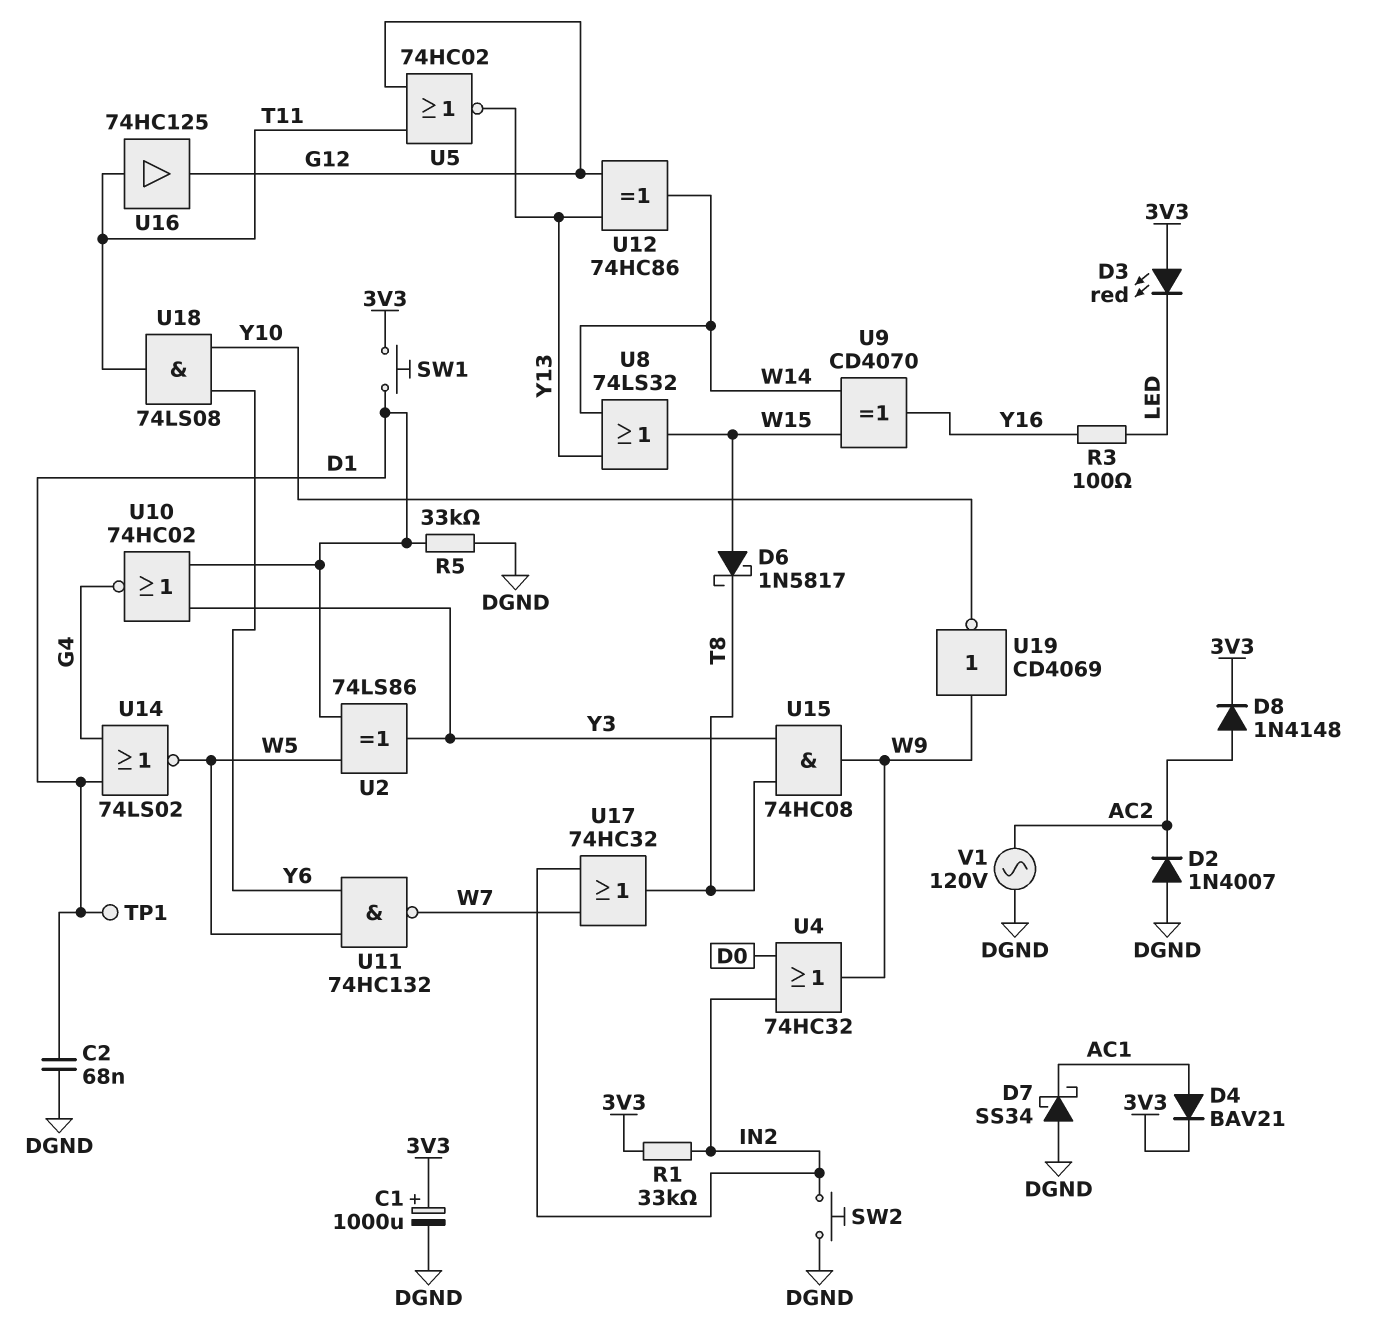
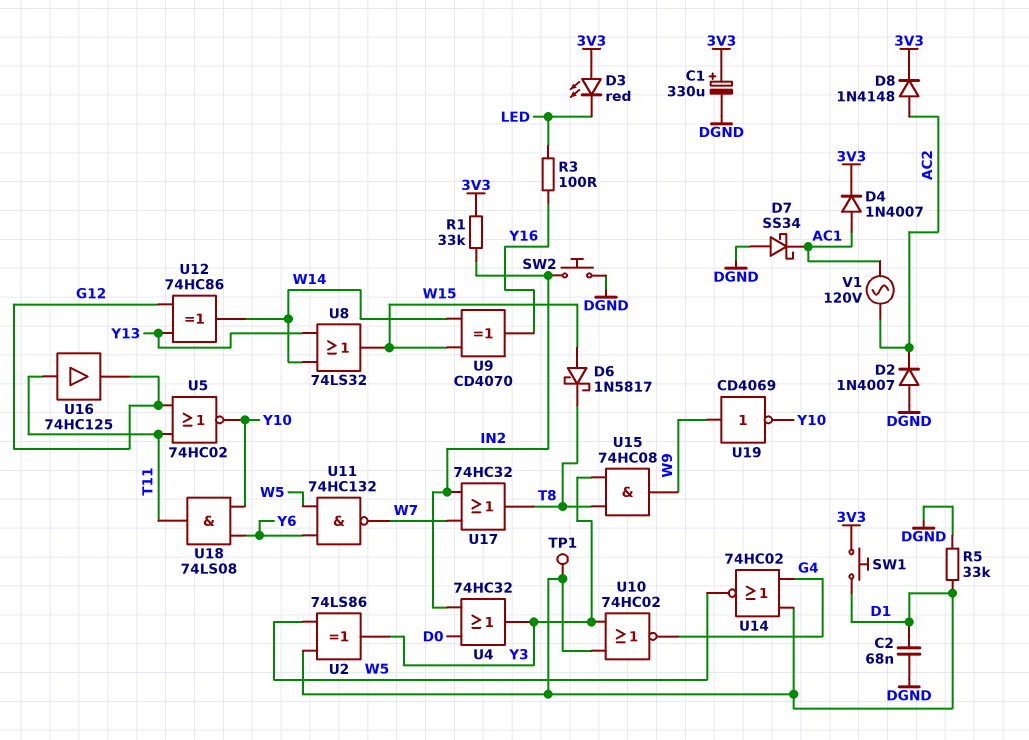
C1: 1000uF (plus 3V3, minus DGND) -> 330uF (plus 3V3, minus DGND)
D4: diode BAV21 (A AC1, K 3V3) -> diode 1N4007 (A AC1, K 3V3)
U4: OR 74HC32 (in D0, in IN2, out W9) -> OR 74HC32 (in D0, in IN2, out Y3)
U5: NOR 74HC02 (in G12, in T11, out Y13) -> NOR 74HC02 (in G12, in T11, out Y10)
U14: NOR 74LS02 (in D1, in G4, out W5) -> NOR 74HC02 (in D1, in G4, out W5)
V1: AC 120V (AC2, DGND) -> AC 120V (AC1, AC2)

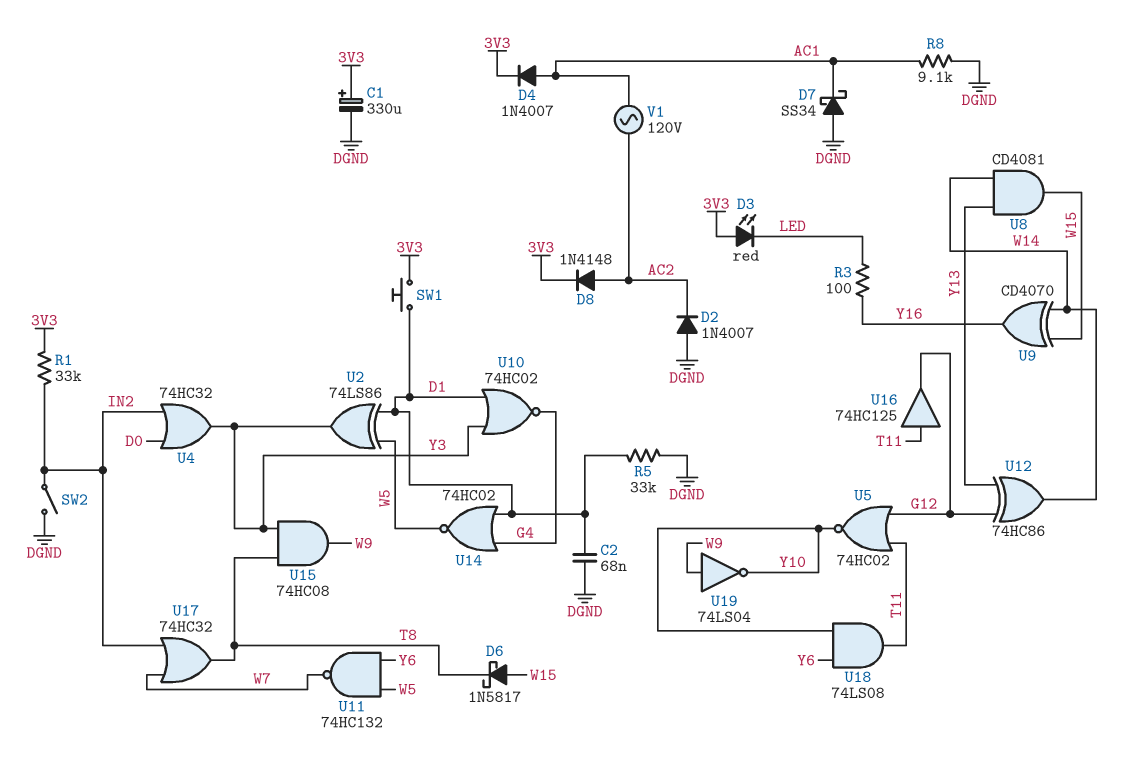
R8: none -> 9.1k (AC1, DGND)
SW2: button (DGND, IN2) -> switch (DGND, IN2)
TP1: test point (D1) -> none
U8: OR 74LS32 (in W14, in Y13, out W15) -> AND CD4081 (in W14, in Y13, out W15)
U19: NOT CD4069 (in W9, out Y10) -> NOT 74LS04 (in W9, out Y10)

